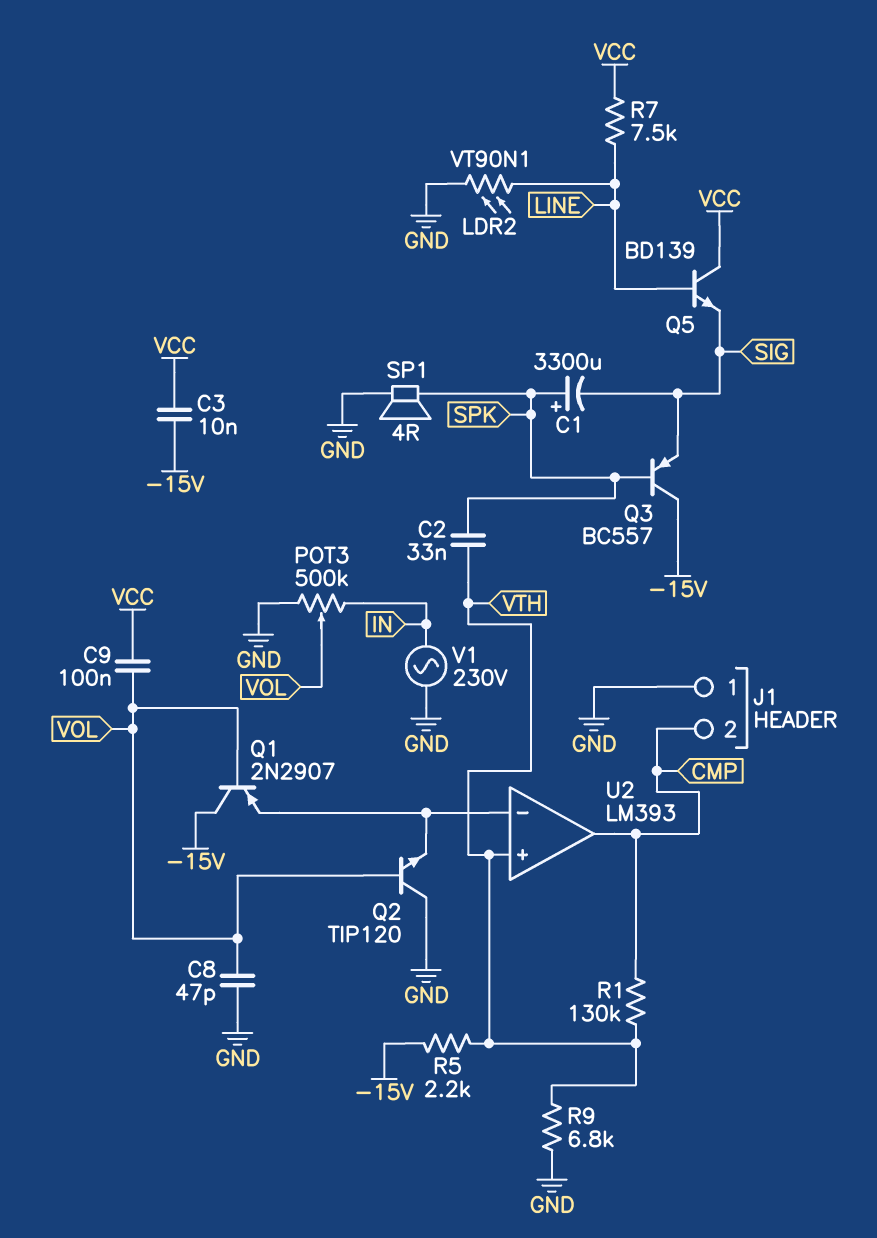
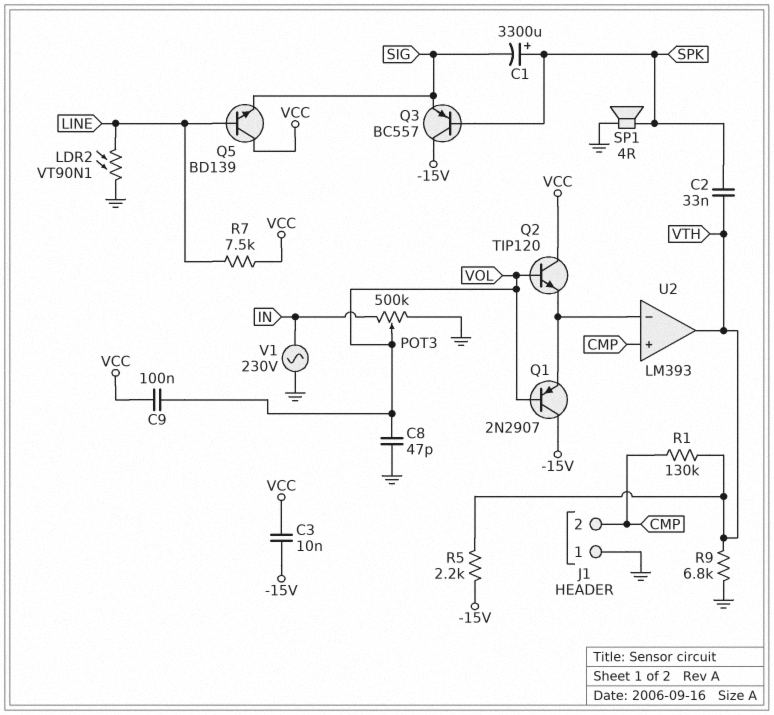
Q2: NPN TIP120 (B VOL, C GND, E U2/in-) -> NPN TIP120 (B VOL, C VCC, E U2/in-)
U2 pin in+: VTH -> CMP
U2 pin out: CMP -> VTH

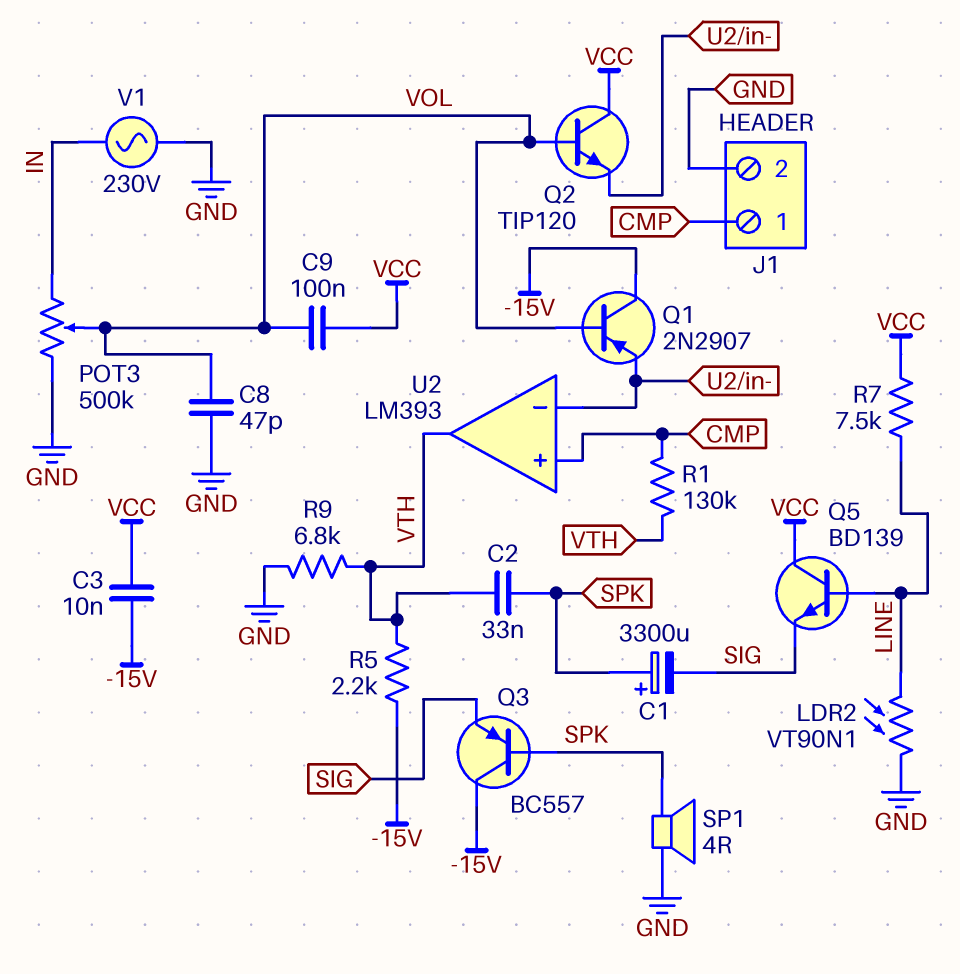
J1 pin 1: GND -> CMP
J1 pin 2: CMP -> GND

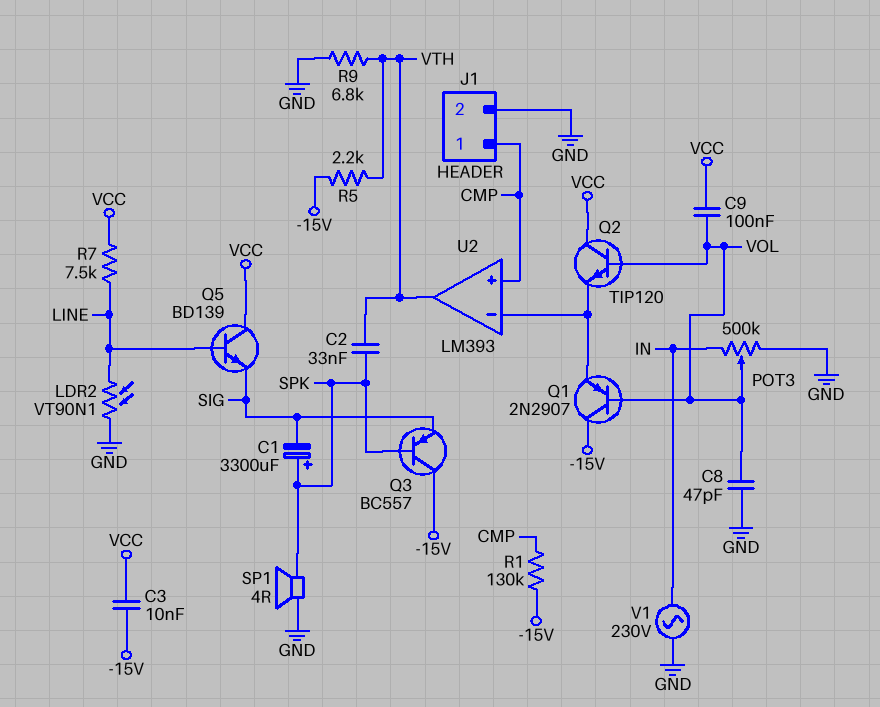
R1: 130k (CMP, VTH) -> 130k (-15V, CMP)

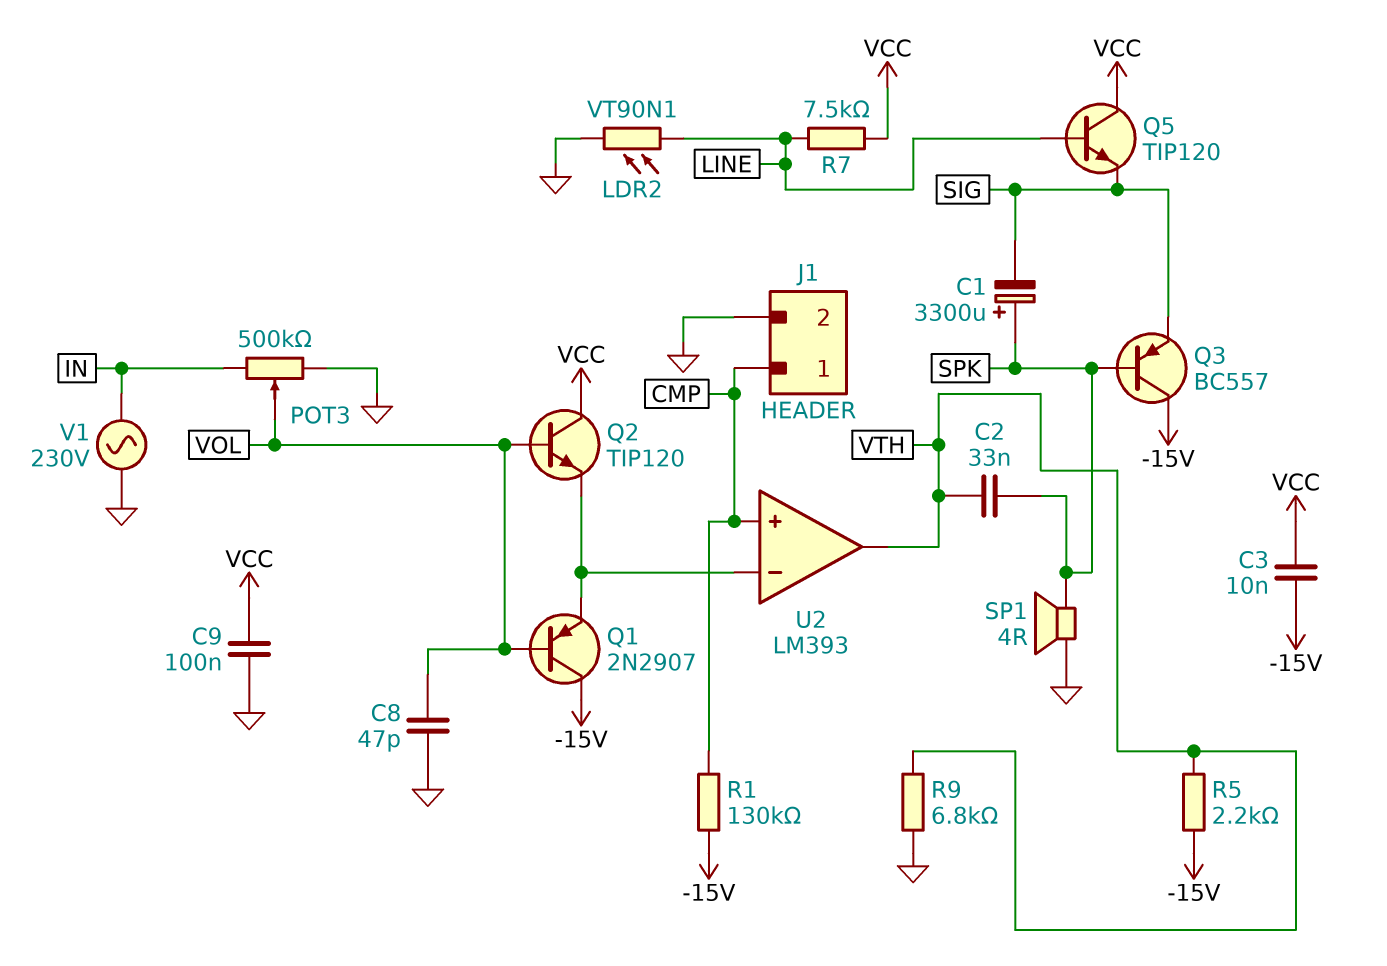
C9: 100nF (VCC, VOL) -> 100nF (GND, VCC)
Q5: NPN BD139 (B LINE, C VCC, E SIG) -> NPN TIP120 (B LINE, C VCC, E SIG)

